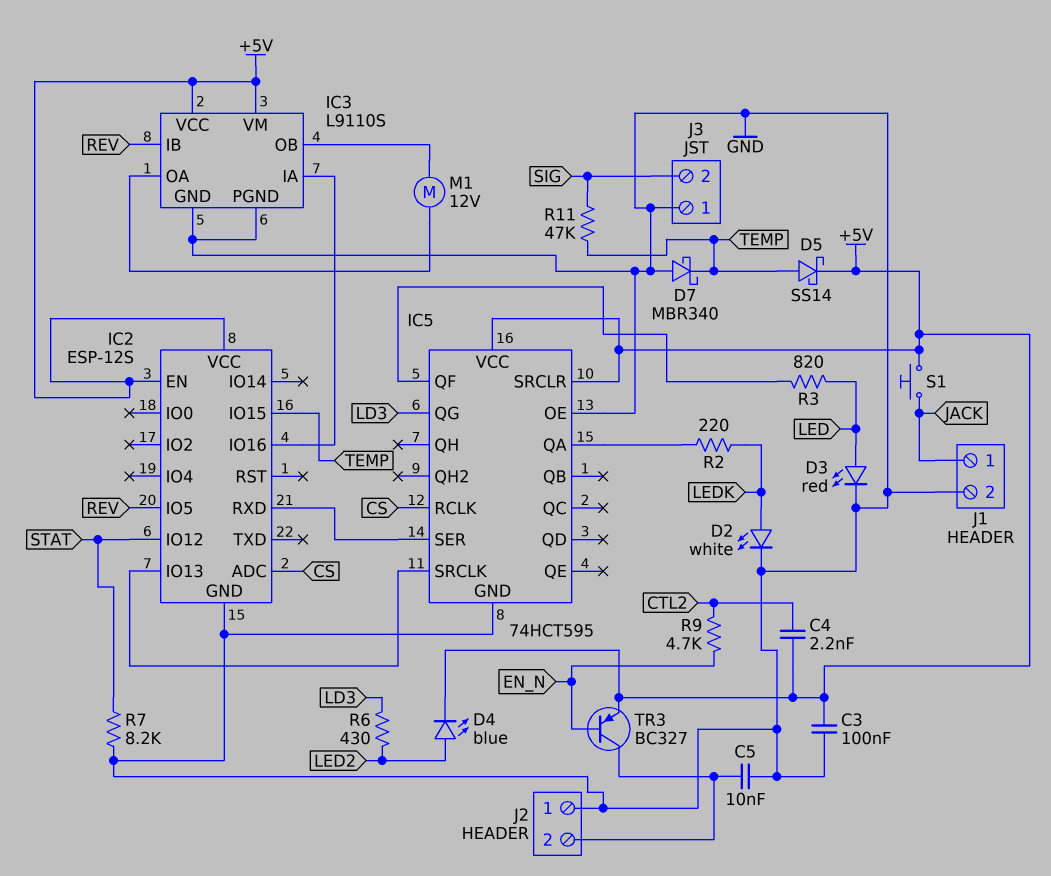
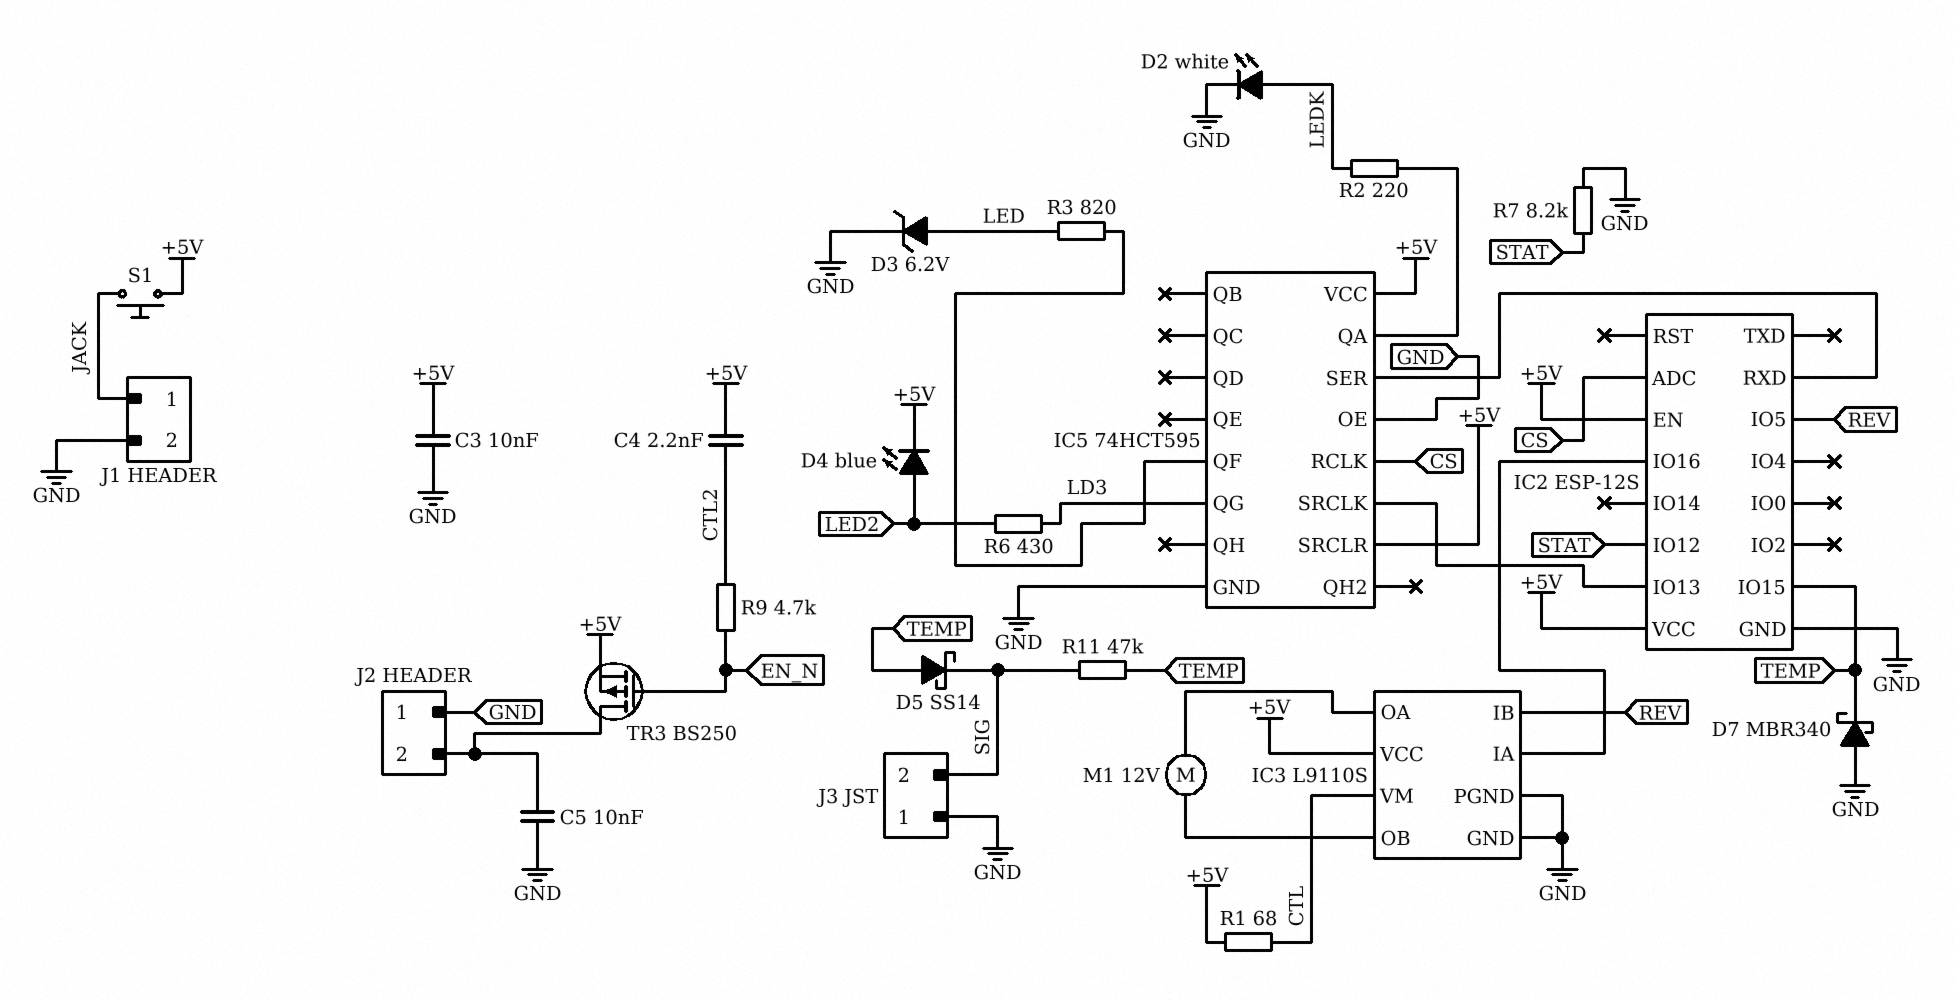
C3: 100nF (+5V, GND) -> 10nF (+5V, GND)
D3: LED red (A LED, K GND) -> zener 6.2V (A LED, K GND)
D5: schottky SS14 (A TEMP, K +5V) -> schottky SS14 (A TEMP, K SIG)
IC3 pin VM: +5V -> CTL
R1: none -> 68 (+5V, CTL)
TR3: PNP BC327 (B EN_N, C J2/2, E +5V) -> PMOS BS250 (G EN_N, D J2/2, S +5V)

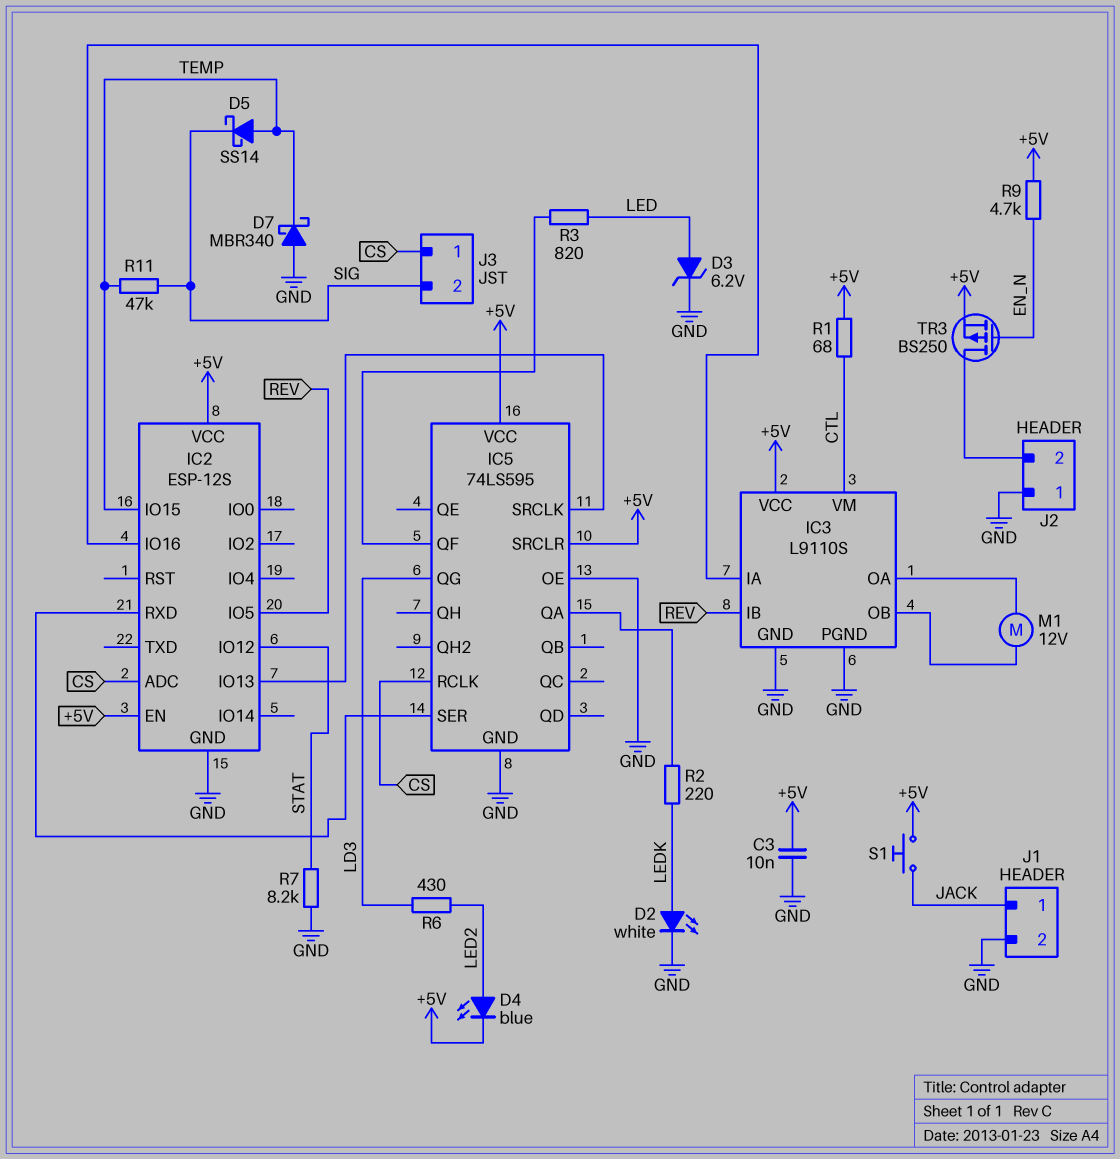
C4: 2.2nF (+5V, CTL2) -> none
C5: 10nF (GND, J2/2) -> none
IC5: 74HCT595 -> 74LS595
J3 pin 1: GND -> CS
R9: 4.7k (CTL2, EN_N) -> 4.7k (+5V, EN_N)

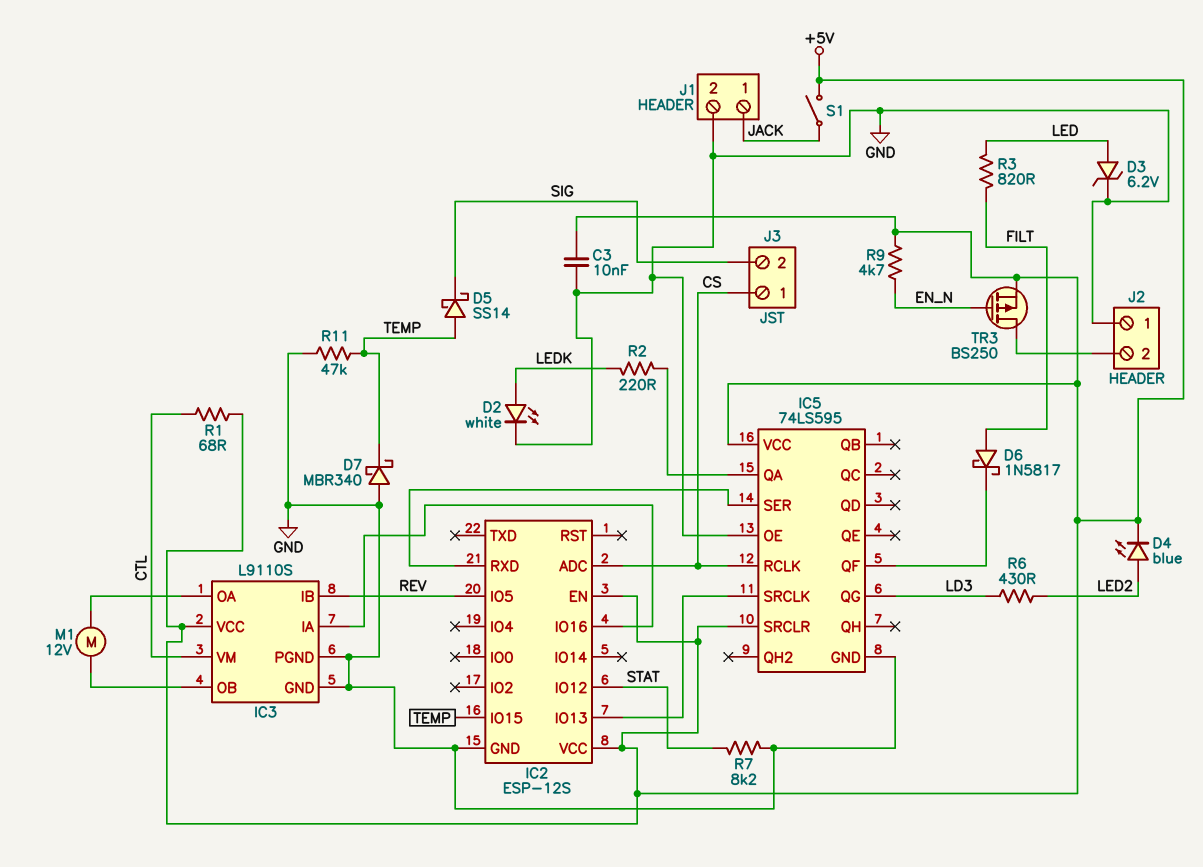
D6: none -> schottky 1N5817 (A FILT, K IC5/QF)
R3: 820 (IC5/QF, LED) -> 820 (FILT, LED)
R11: 47k (SIG, TEMP) -> 47k (GND, TEMP)
S1: button (+5V, JACK) -> switch (+5V, JACK)

